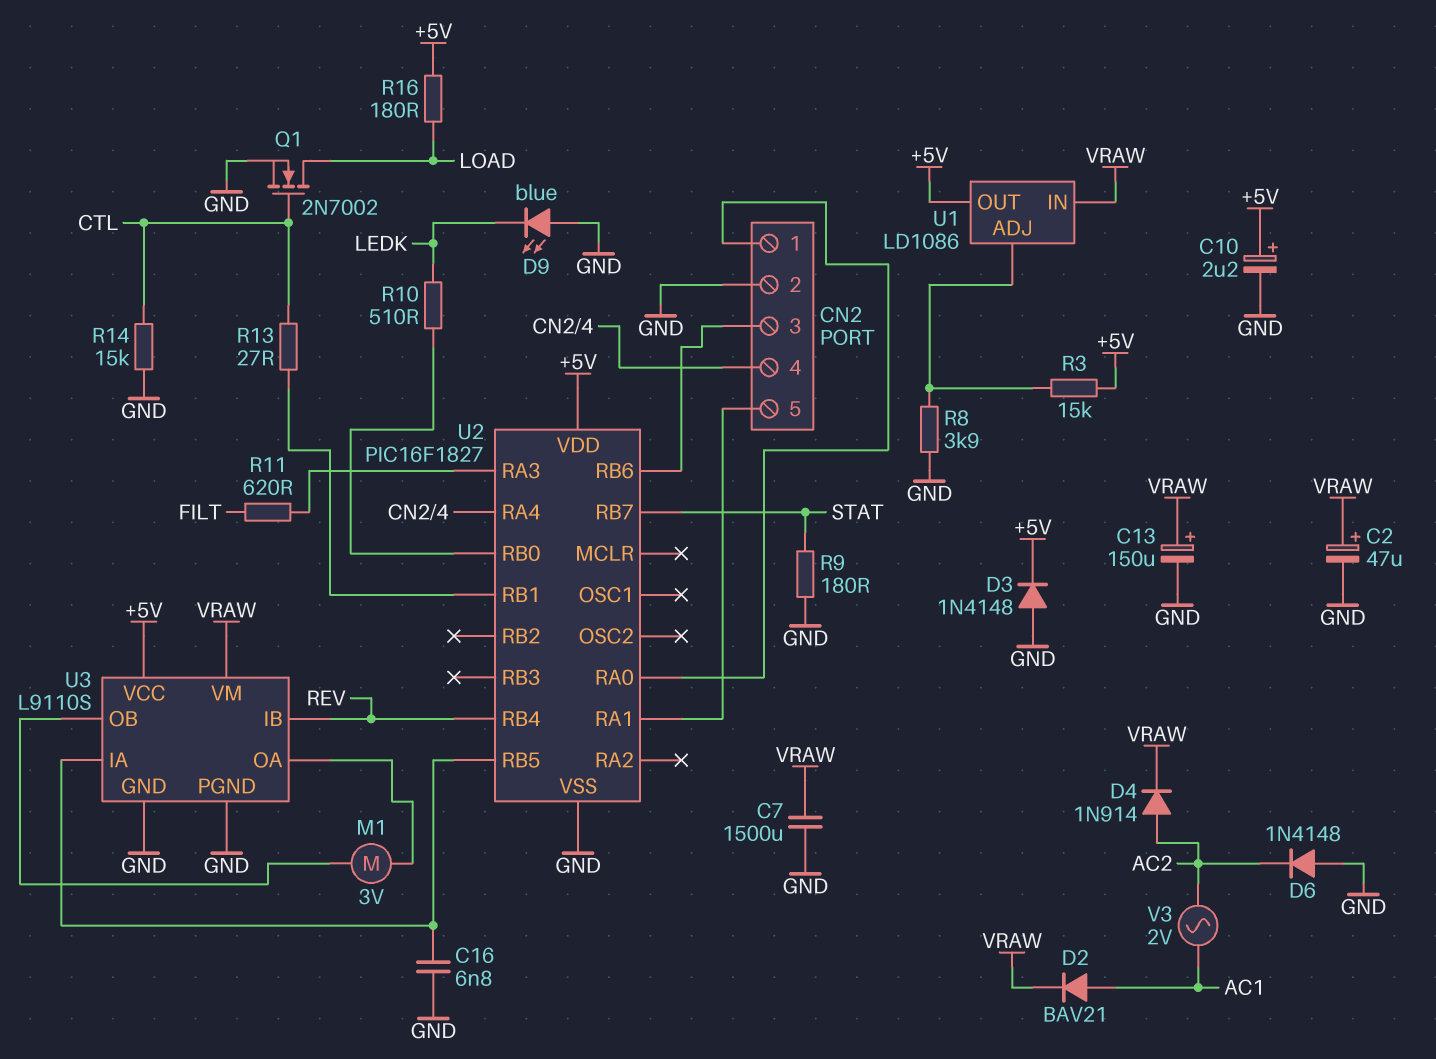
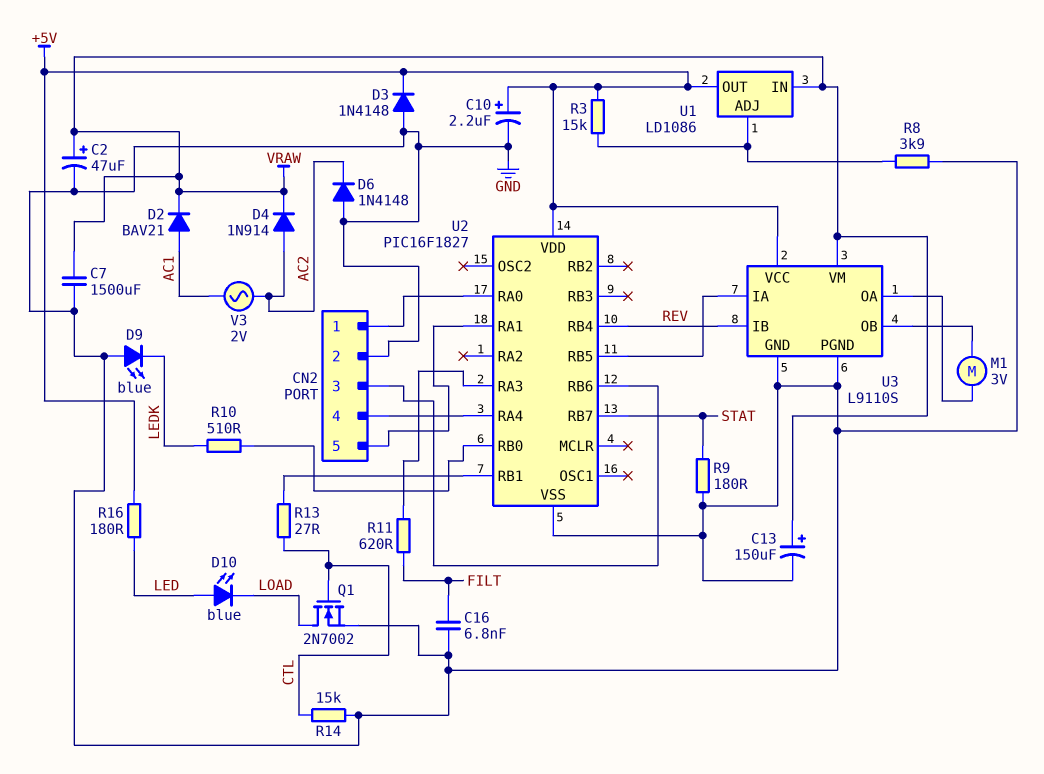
C16: 6.8nF (GND, U2/RB5) -> 6.8nF (FILT, GND)
D10: none -> LED blue (A LED, K LOAD)
R16: 180 (+5V, LOAD) -> 180 (+5V, LED)

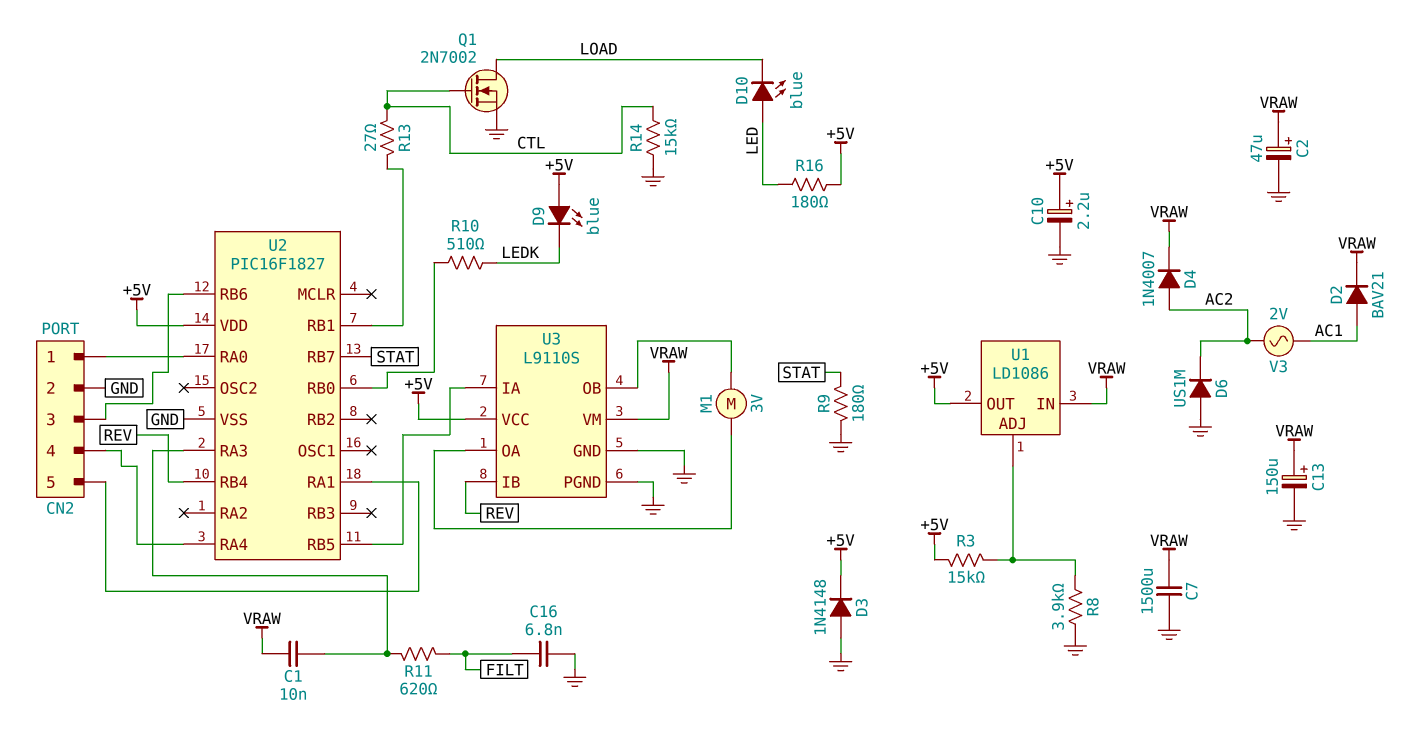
C1: none -> 10nF (U2/RA3, VRAW)
D4: diode 1N914 (A AC2, K VRAW) -> diode 1N4007 (A AC2, K VRAW)
D6: diode 1N4148 (A GND, K AC2) -> diode US1M (A GND, K AC2)
D9: LED blue (A GND, K LEDK) -> LED blue (A +5V, K LEDK)

